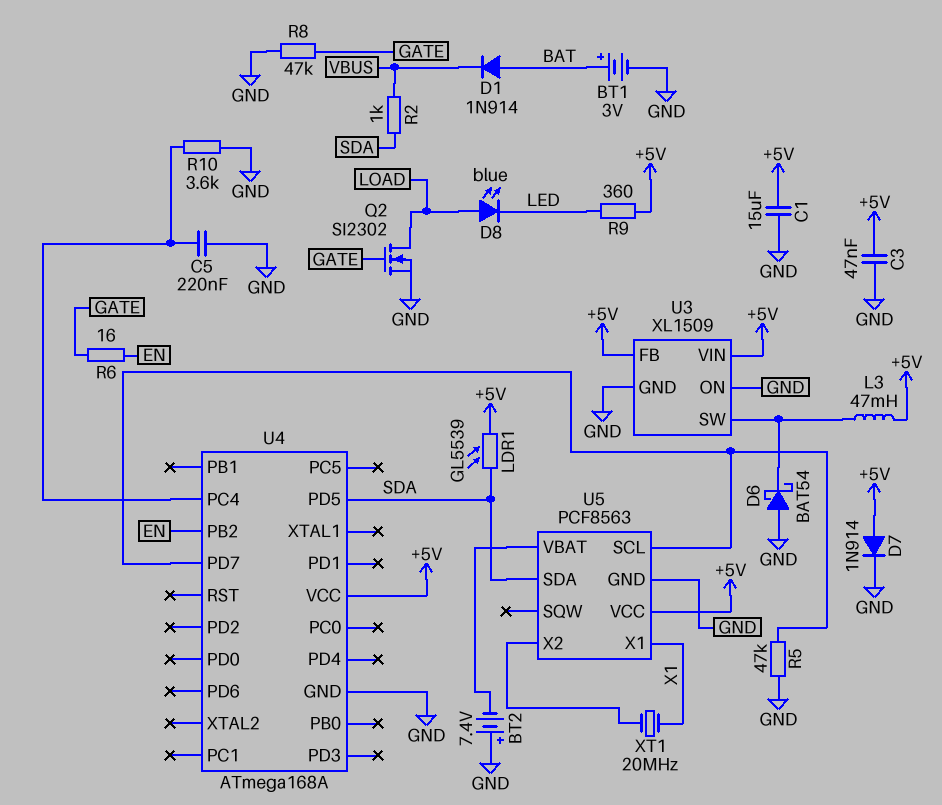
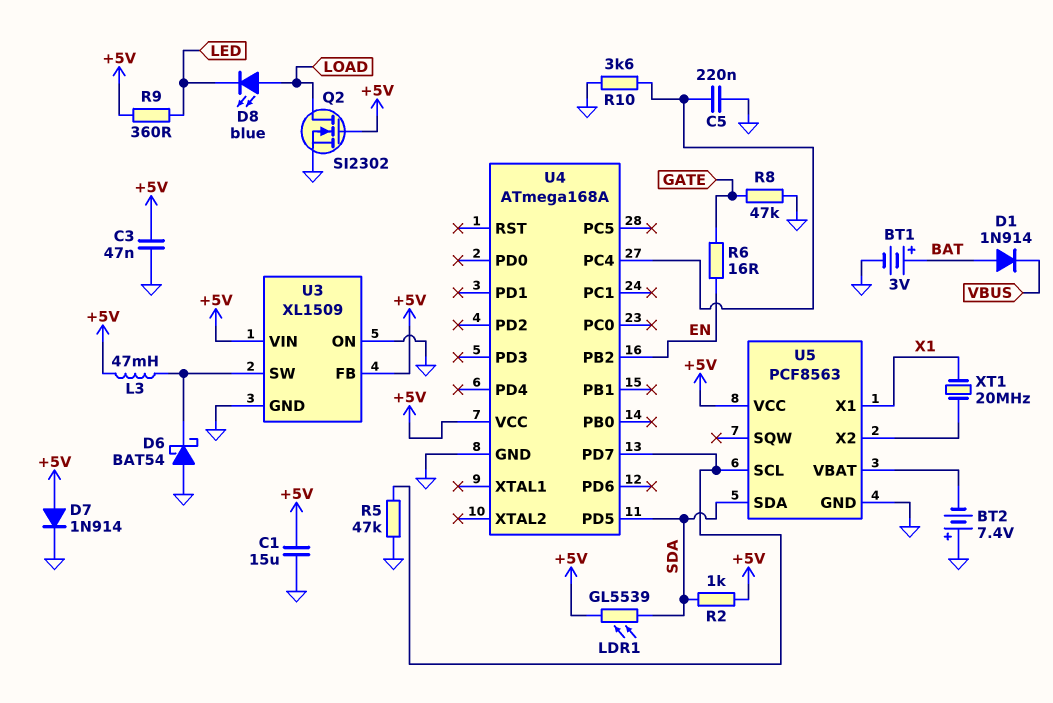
Q2: NMOS SI2302 (G GATE, D LOAD, S GND) -> NMOS SI2302 (G +5V, D LOAD, S GND)
R2: 1k (SDA, VBUS) -> 1k (+5V, SDA)

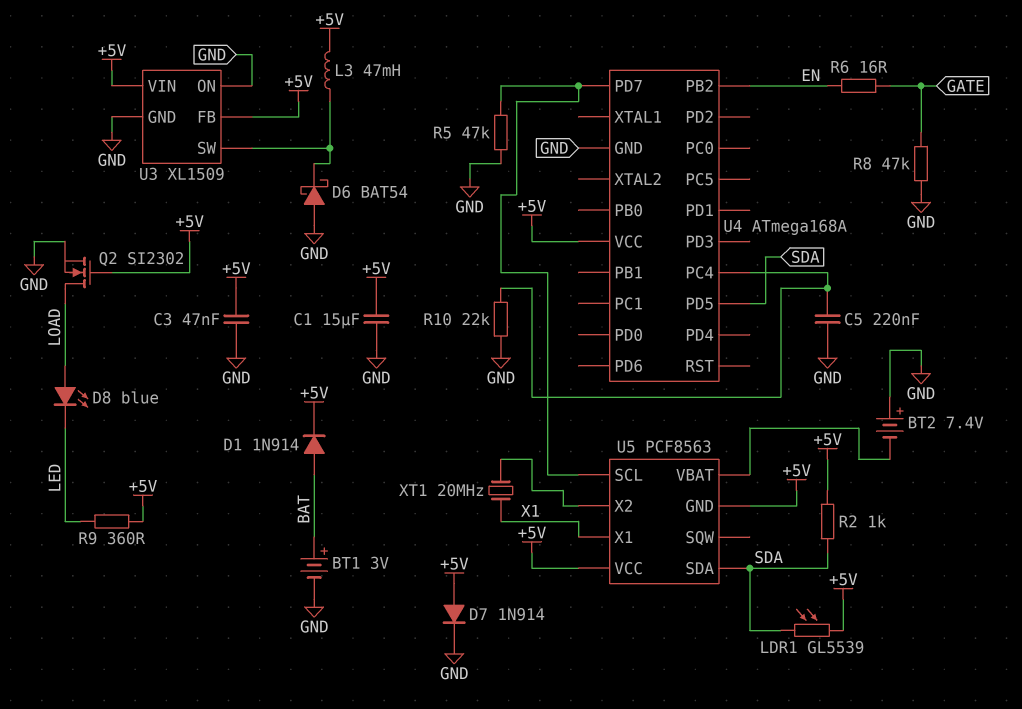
D1: diode 1N914 (A BAT, K VBUS) -> diode 1N914 (A BAT, K +5V)
R10: 3.6k (GND, U4/PC4) -> 22k (GND, U4/PC4)
U5 pin GND: GND -> +5V

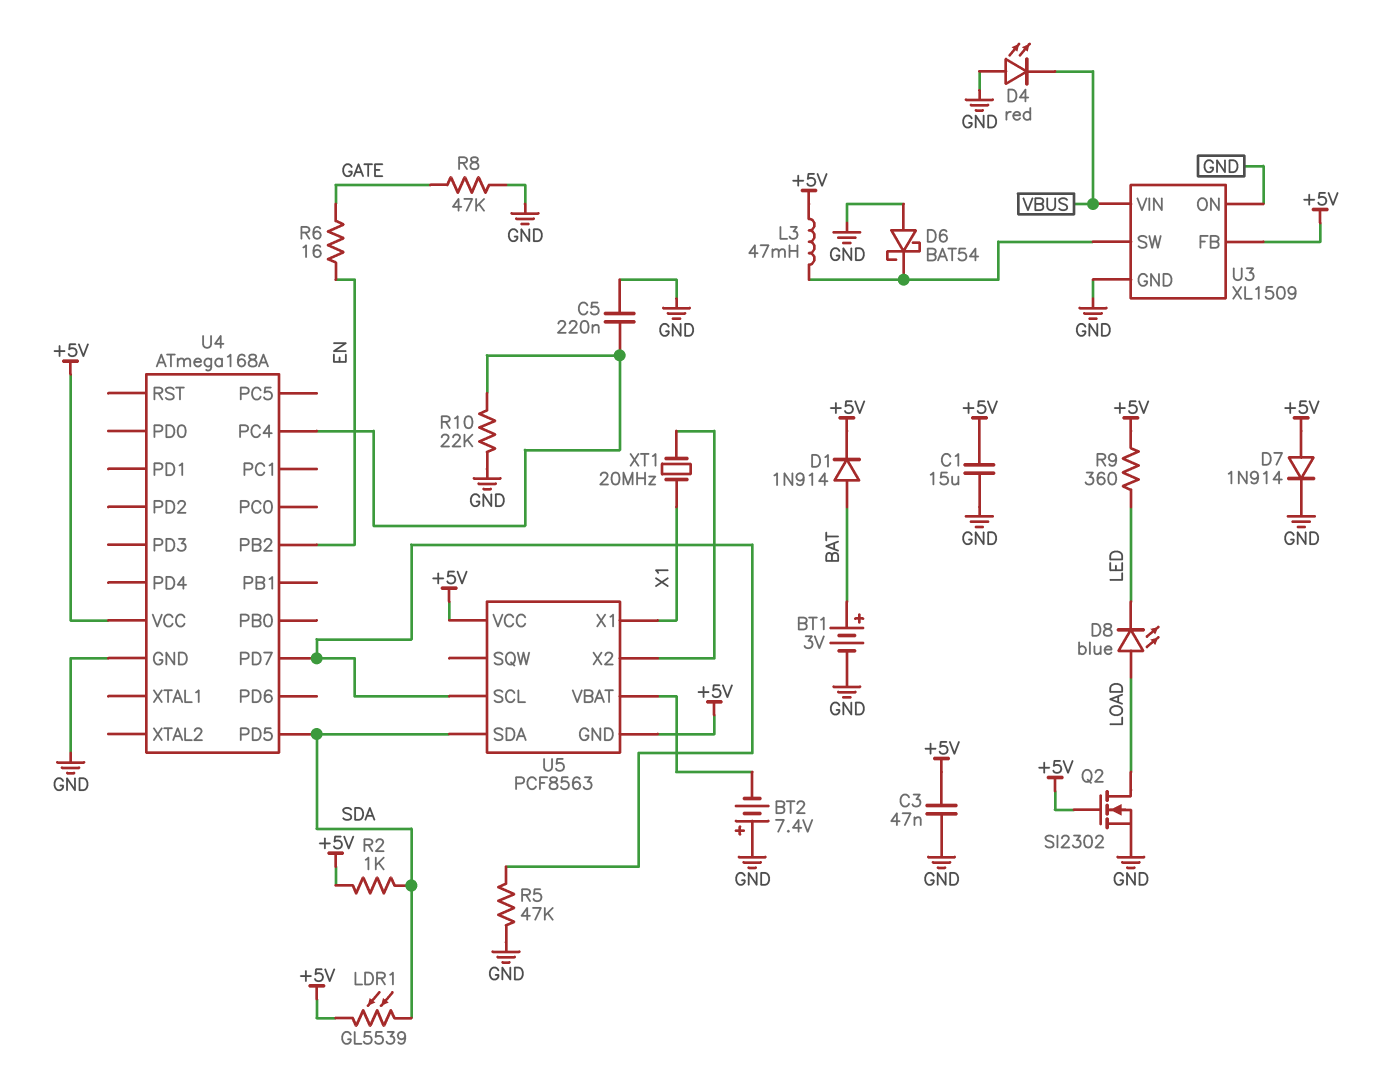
D4: none -> LED red (A GND, K VBUS)
U3 pin VIN: +5V -> VBUS

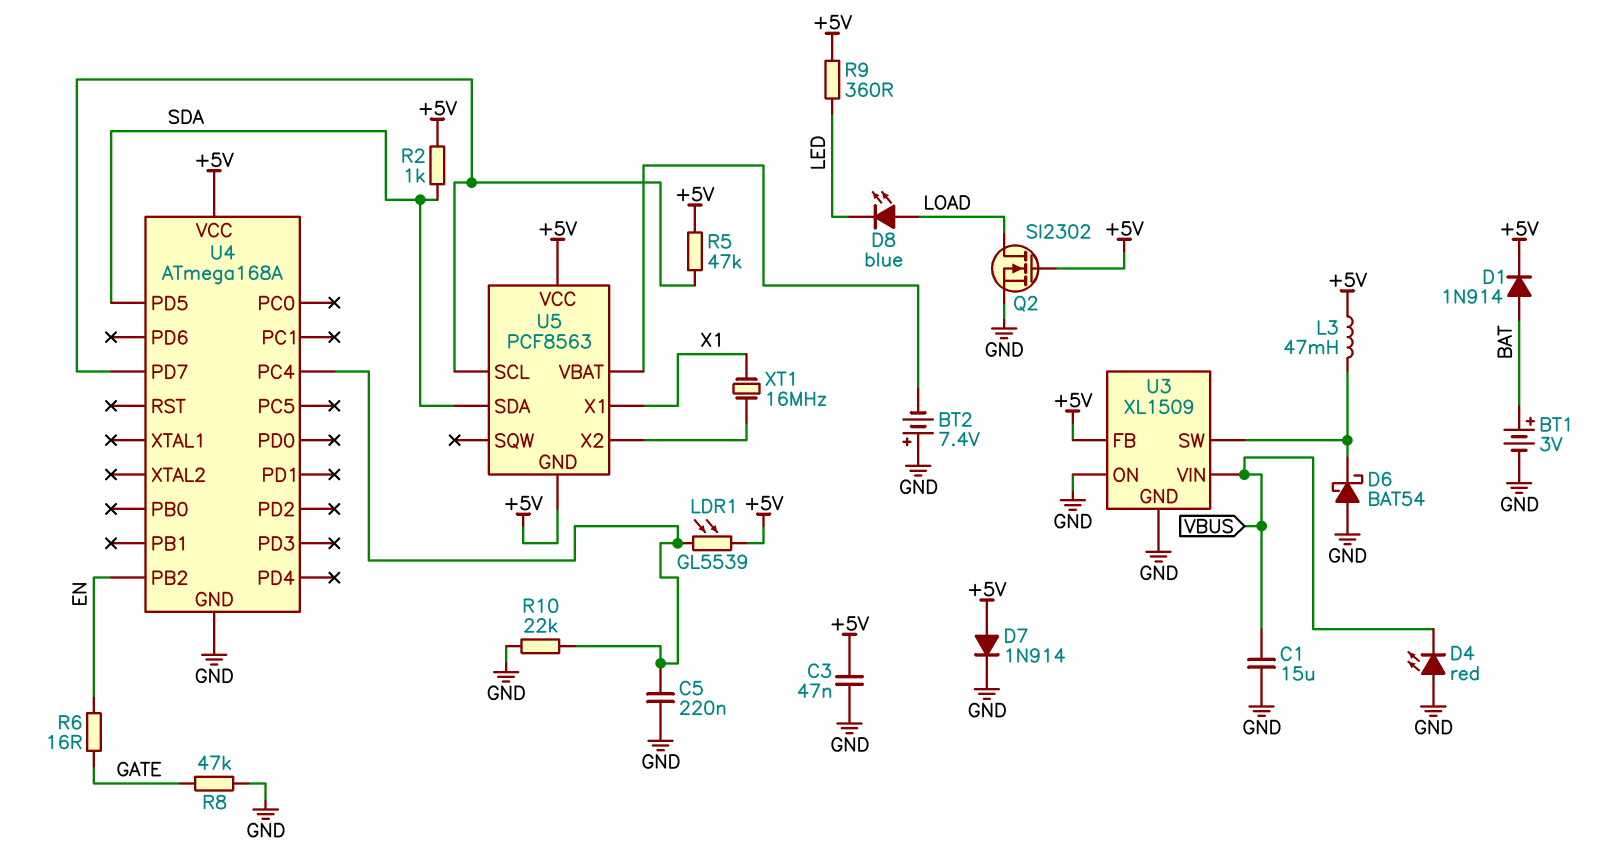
C1: 15uF (+5V, GND) -> 15uF (GND, VBUS)
LDR1: GL5539 (+5V, SDA) -> GL5539 (+5V, U4/PC4)
R5: 47k (GND, U4/PD7) -> 47k (+5V, U4/PD7)
XT1: 20MHz (U5/X2, X1) -> 16MHz (U5/X2, X1)

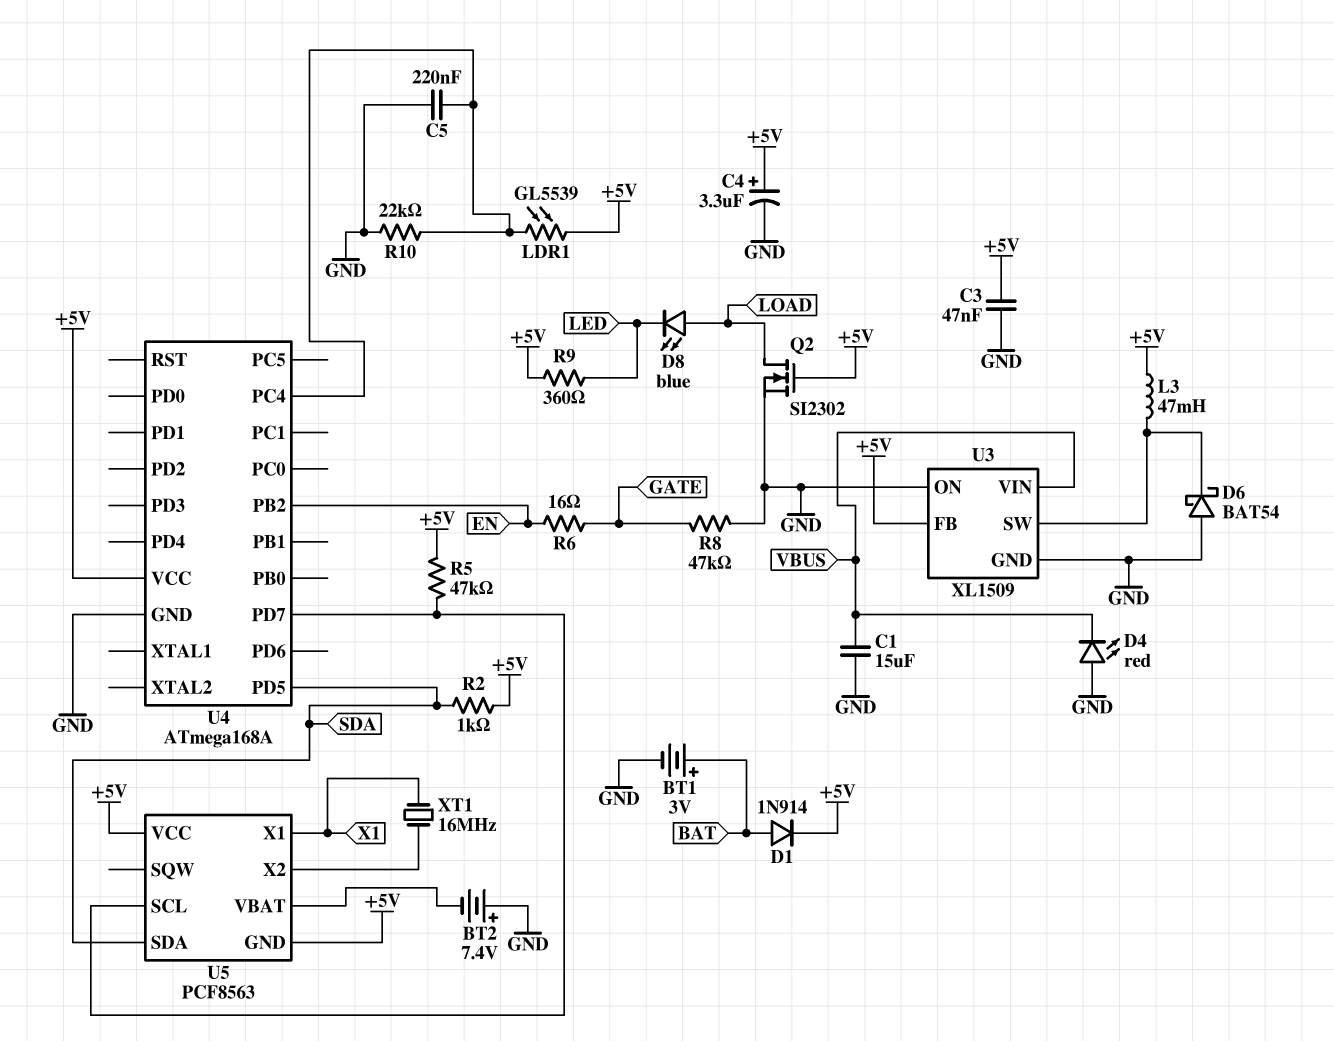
C4: none -> 3.3uF (plus +5V, minus GND)
D7: diode 1N914 (A +5V, K GND) -> none

